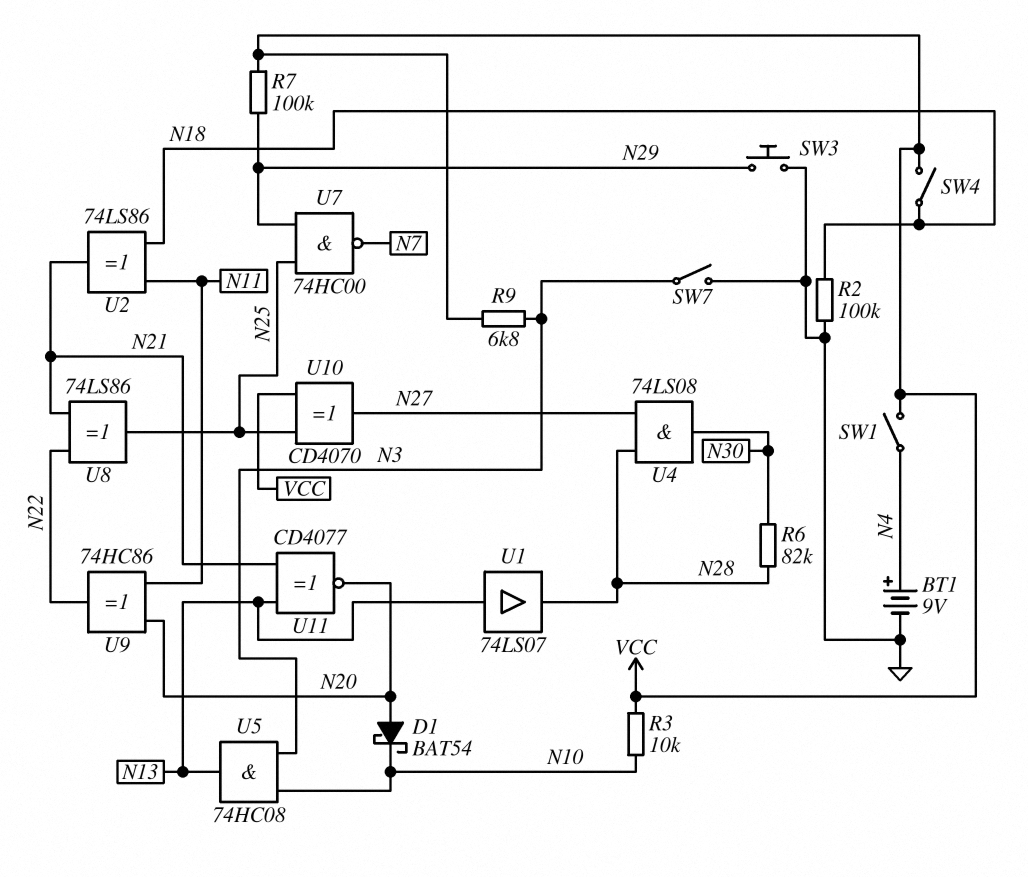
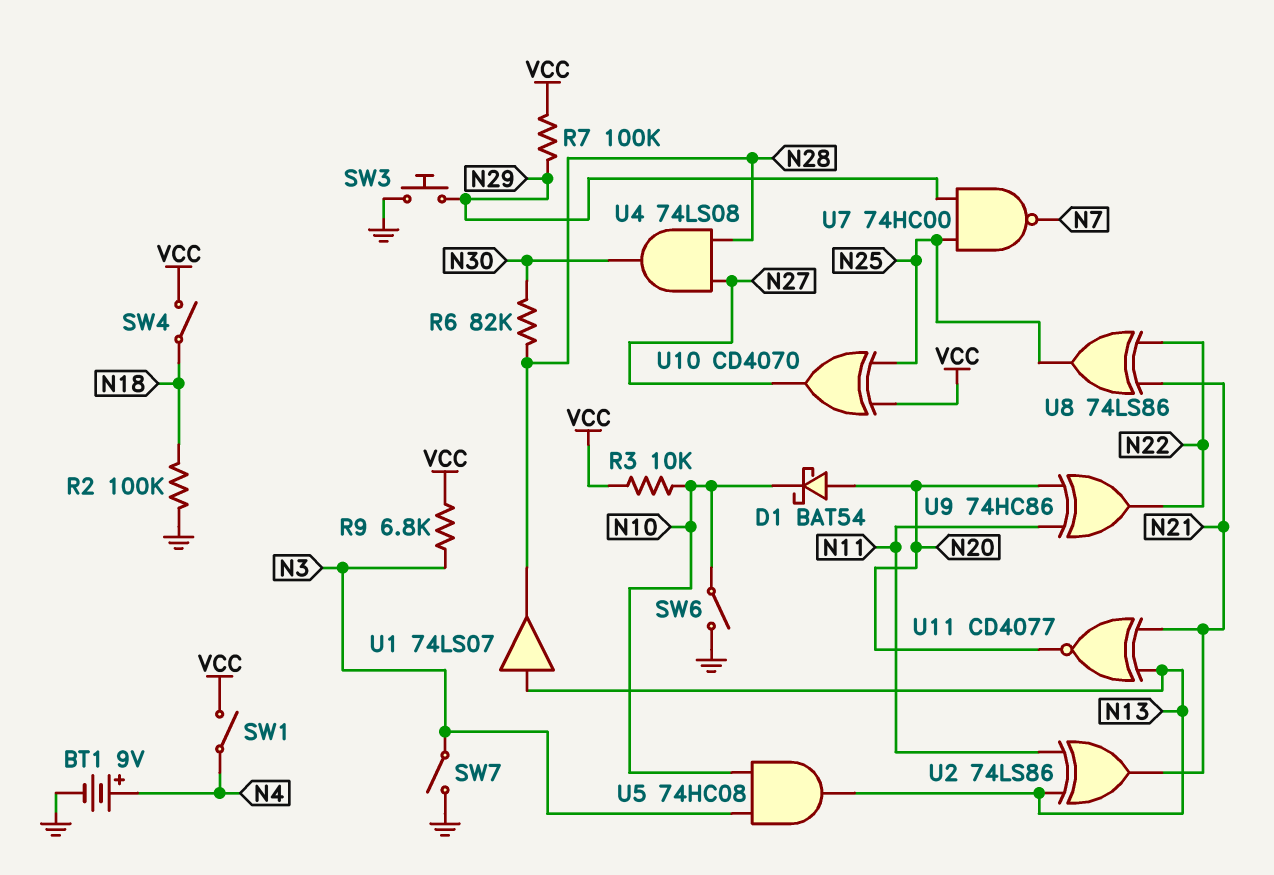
SW6: none -> switch (GND, N10)
U2: XOR 74LS86 (in N11, in N18, out N21) -> XOR 74LS86 (in N11, in N13, out N21)

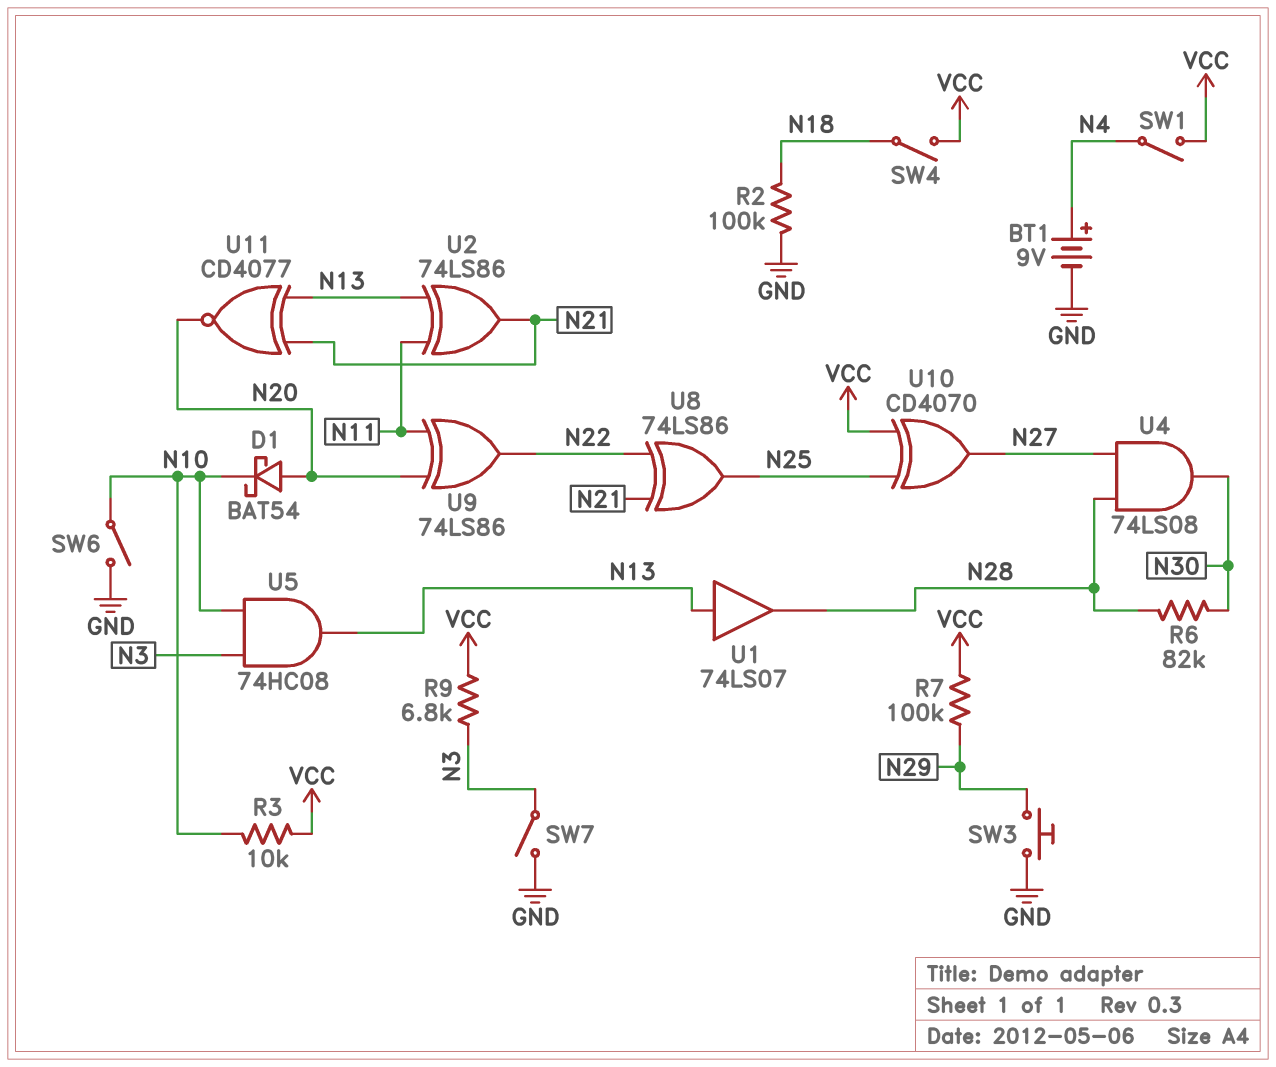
U7: NAND 74HC00 (in N25, in N29, out N7) -> none
U9: XOR 74HC86 (in N11, in N20, out N22) -> XOR 74LS86 (in N11, in N20, out N22)

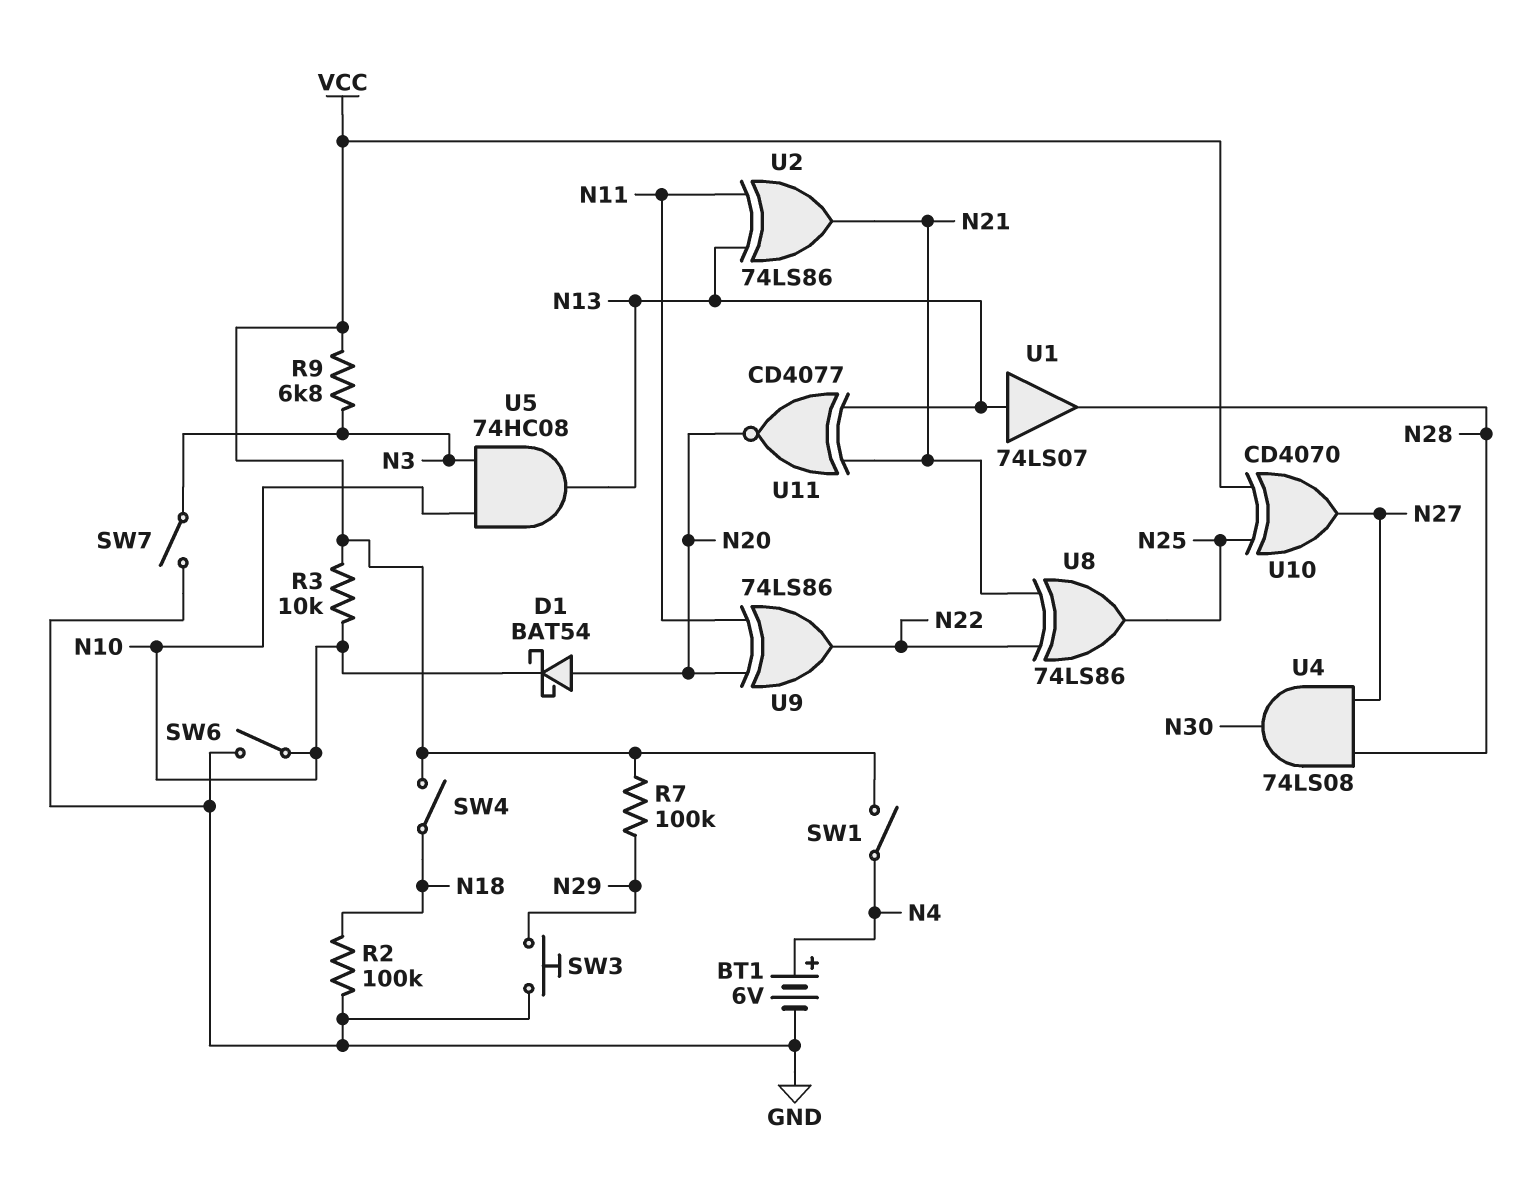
BT1: 9V (plus N4, minus GND) -> 6V (plus N4, minus GND)
R6: 82k (N28, N30) -> none

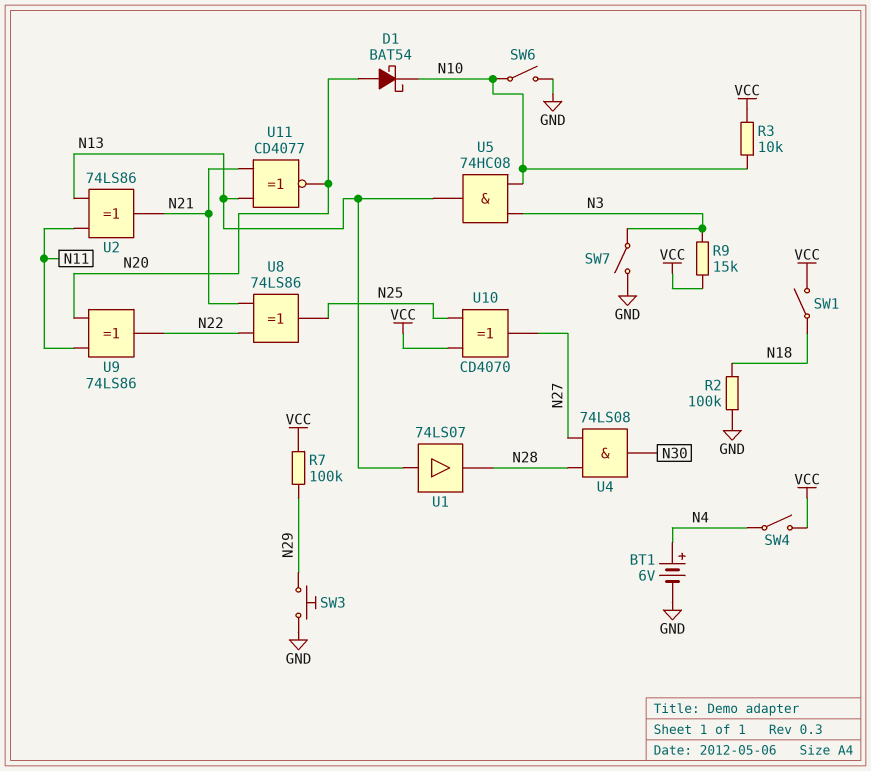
R9: 6.8k (N3, VCC) -> 15k (N3, VCC)
SW1: switch (N4, VCC) -> switch (N18, VCC)
SW4: switch (N18, VCC) -> switch (N4, VCC)

